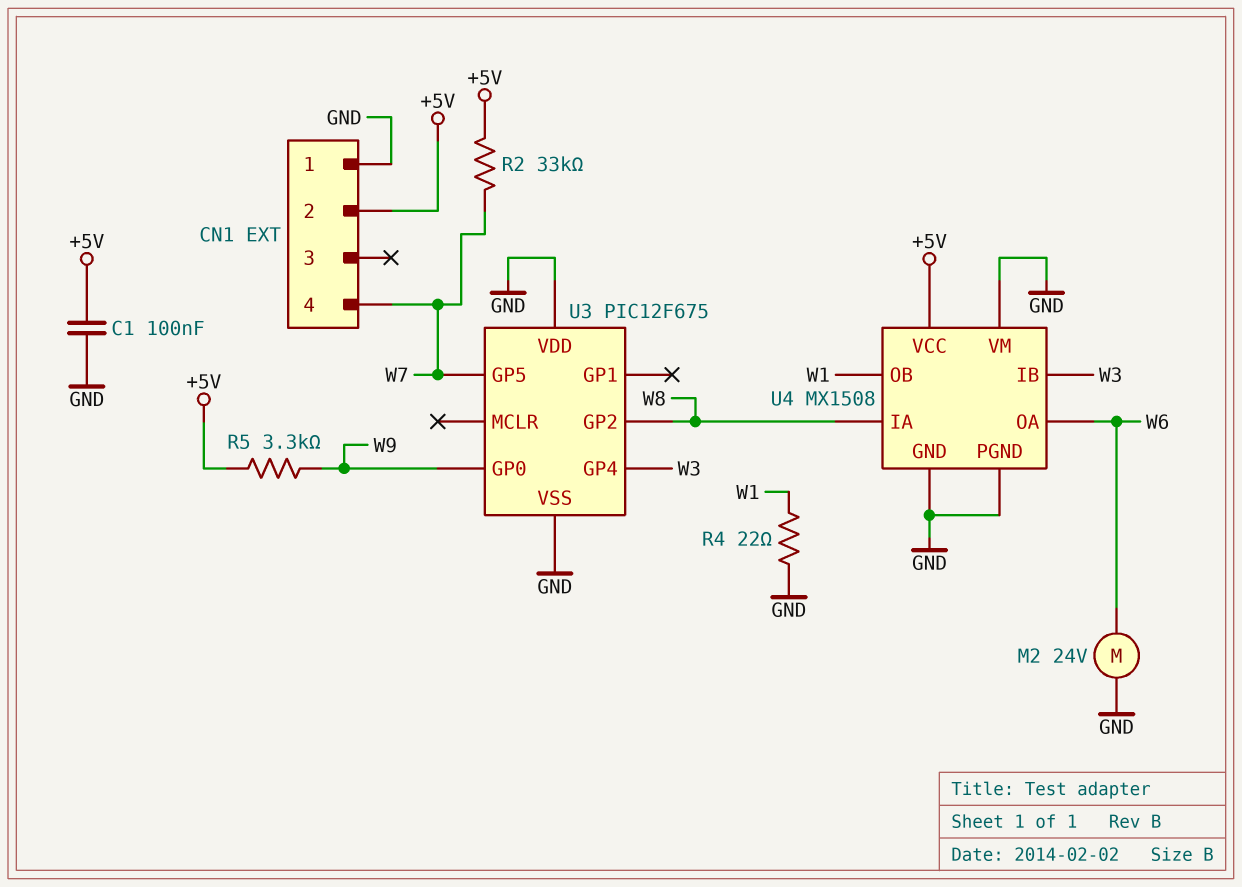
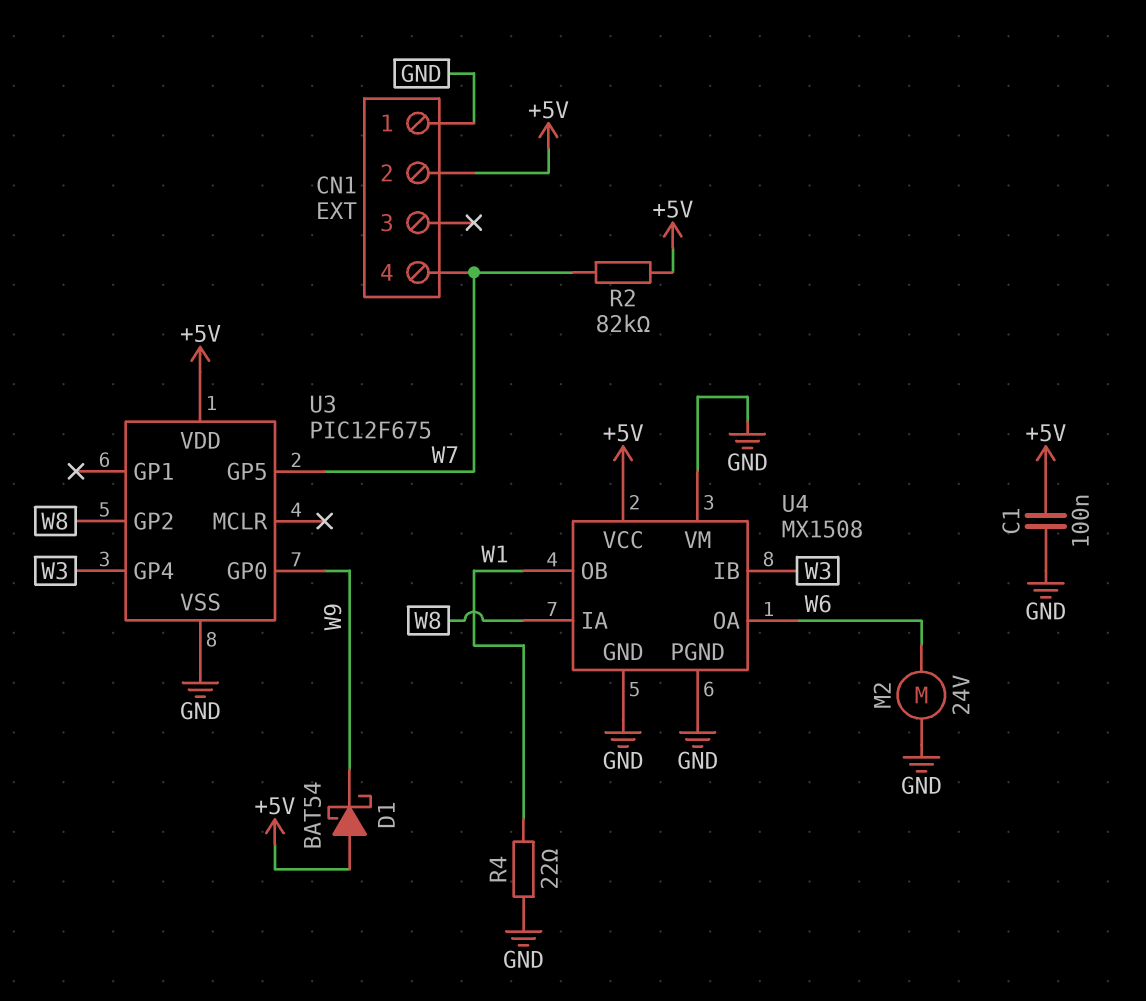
D1: none -> schottky BAT54 (A +5V, K W9)
R2: 33k (+5V, W7) -> 82k (+5V, W7)
R5: 3.3k (+5V, W9) -> none
U3 pin VDD: GND -> +5V

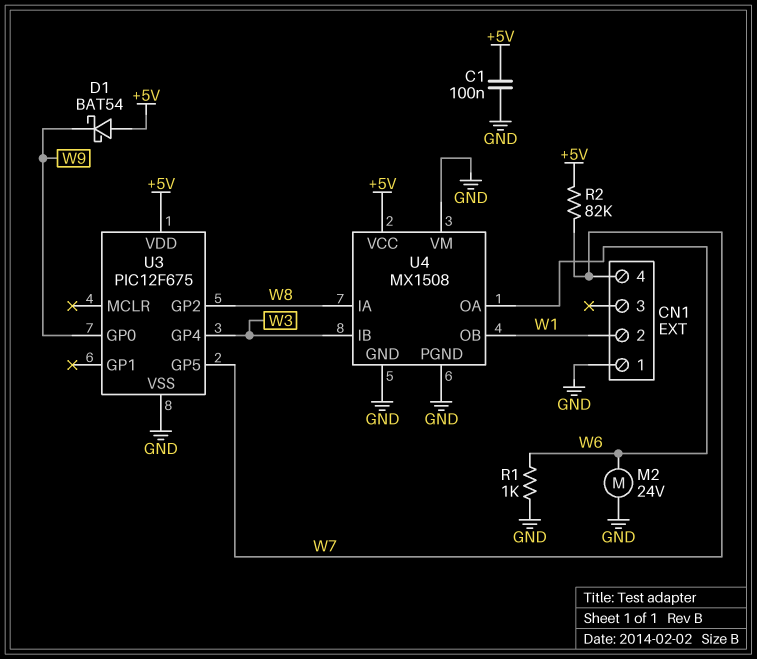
CN1 pin 2: +5V -> W1
R1: none -> 1k (GND, W6)
R4: 22 (GND, W1) -> none

